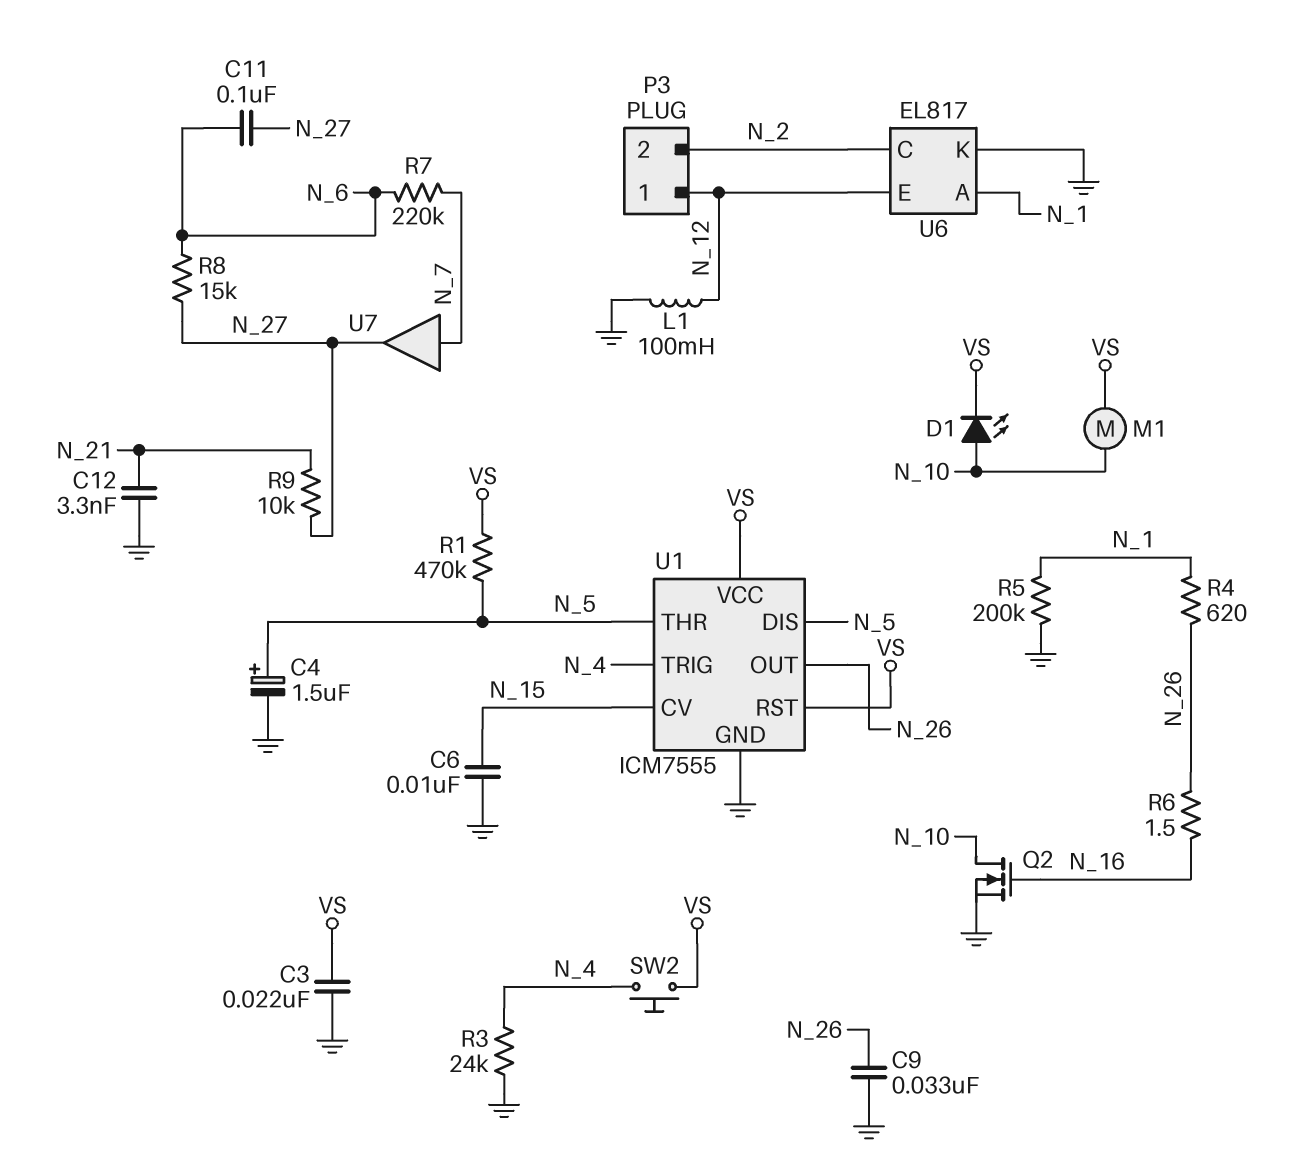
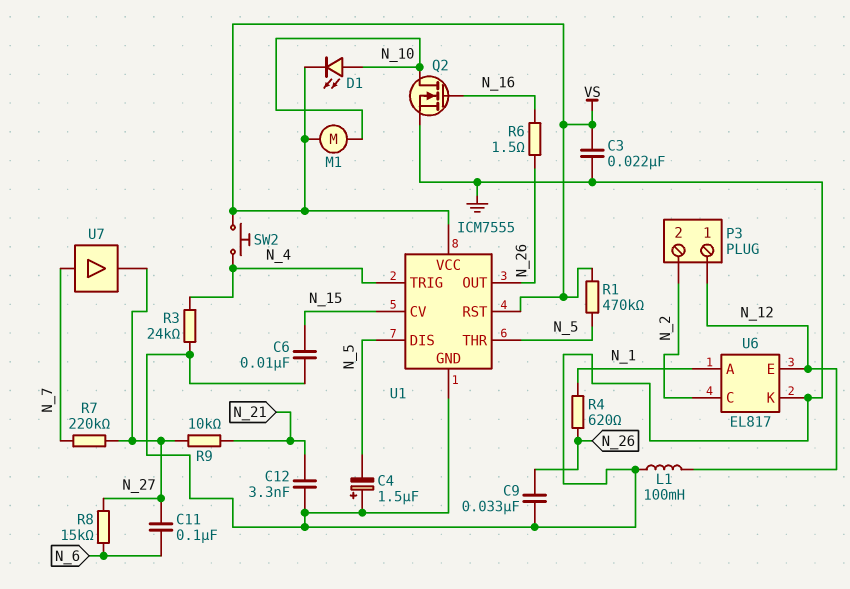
C4: 1.5uF (plus N_5, minus GND) -> 1.5uF (plus GND, minus N_5)
R5: 200k (GND, N_1) -> none
R7: 220k (N_6, N_7) -> 220k (N_7, N_27)

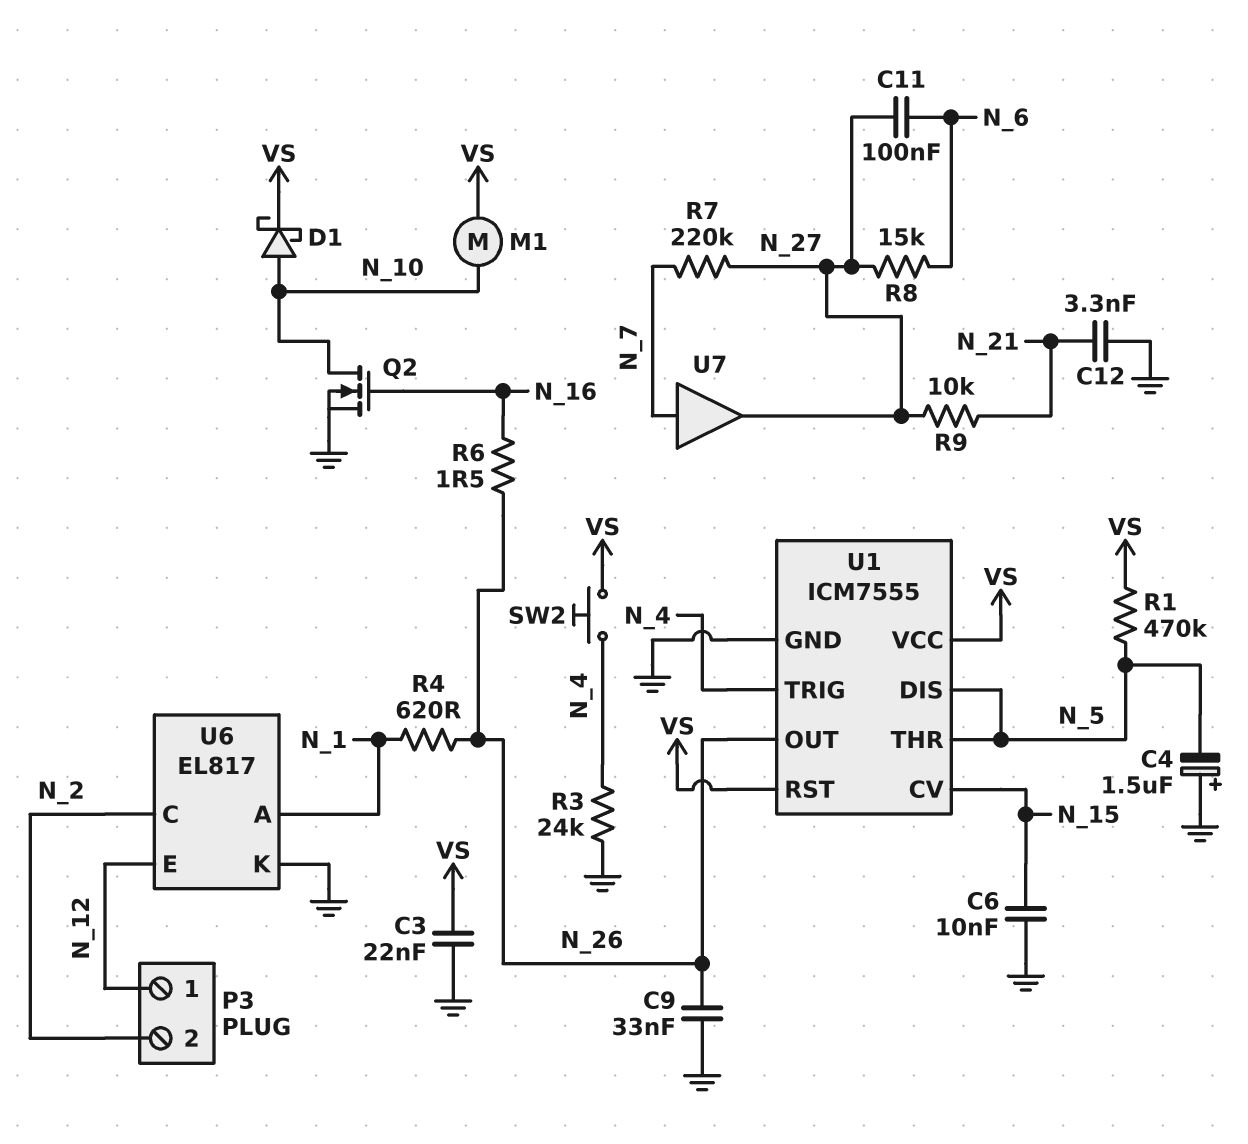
D1: LED (A N_10, K VS) -> schottky (A N_10, K VS)
L1: 100mH (GND, N_12) -> none

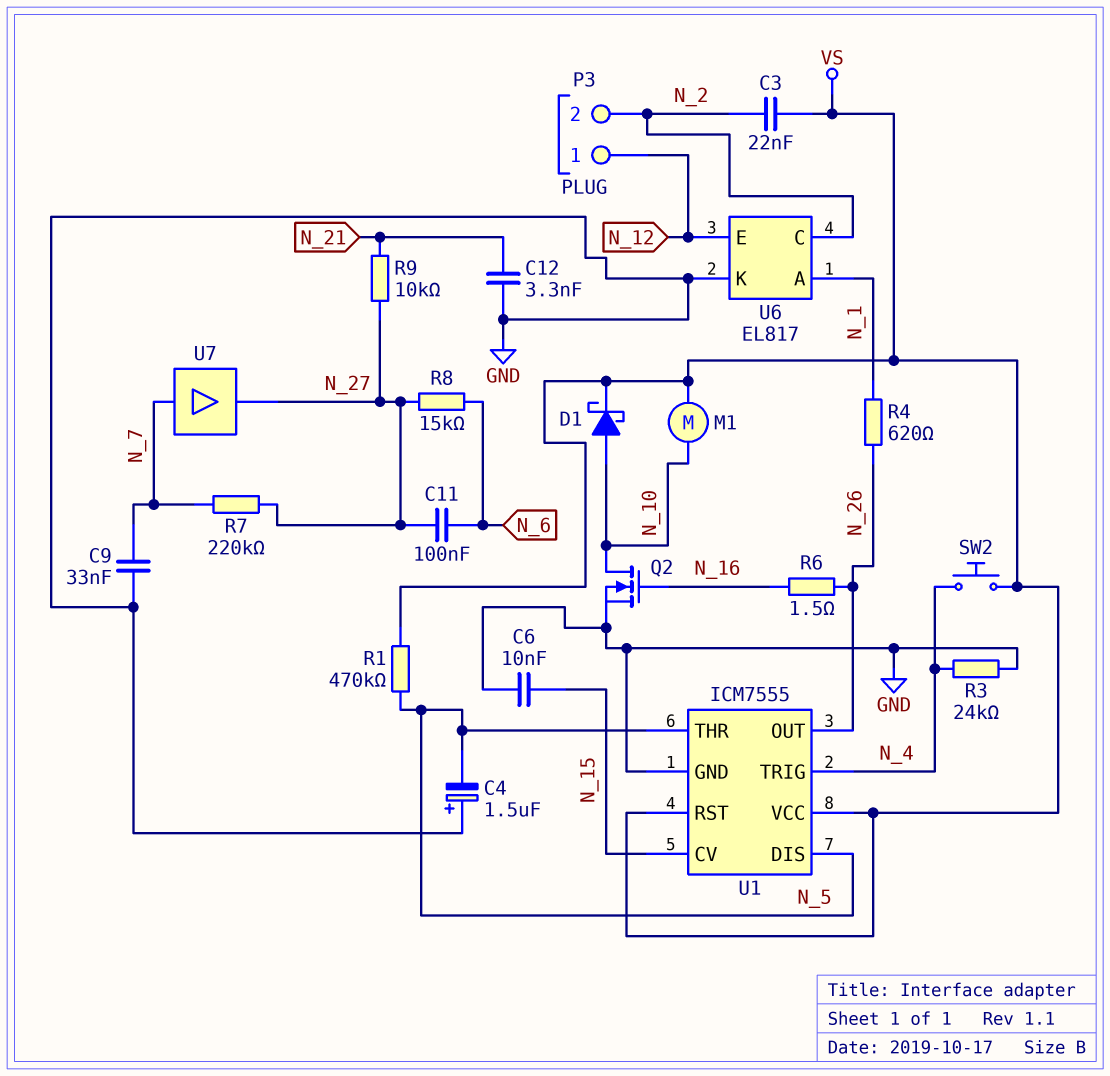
C3: 22nF (GND, VS) -> 22nF (N_2, VS)
C9: 33nF (GND, N_26) -> 33nF (GND, N_7)

